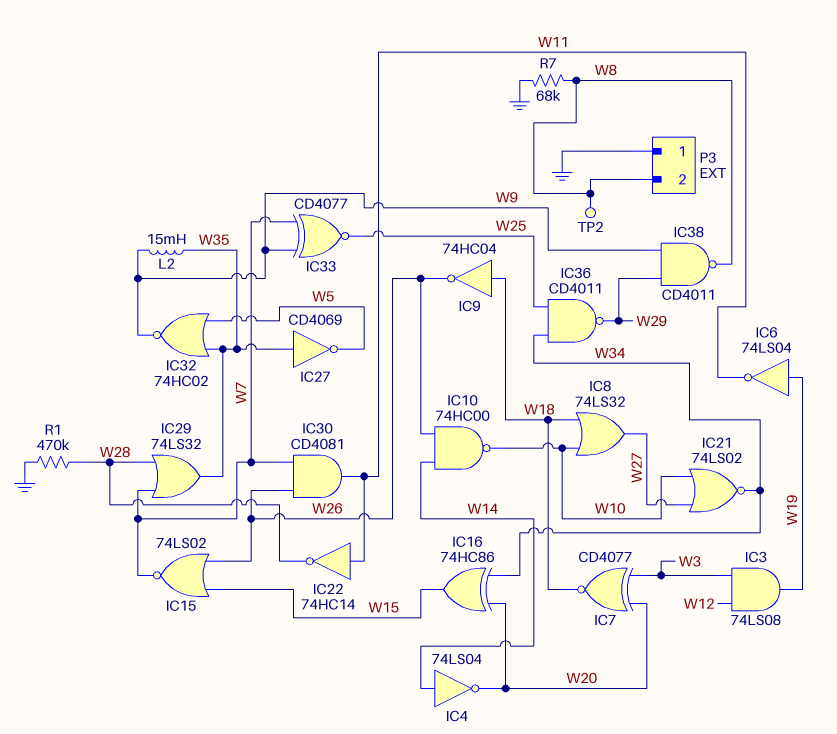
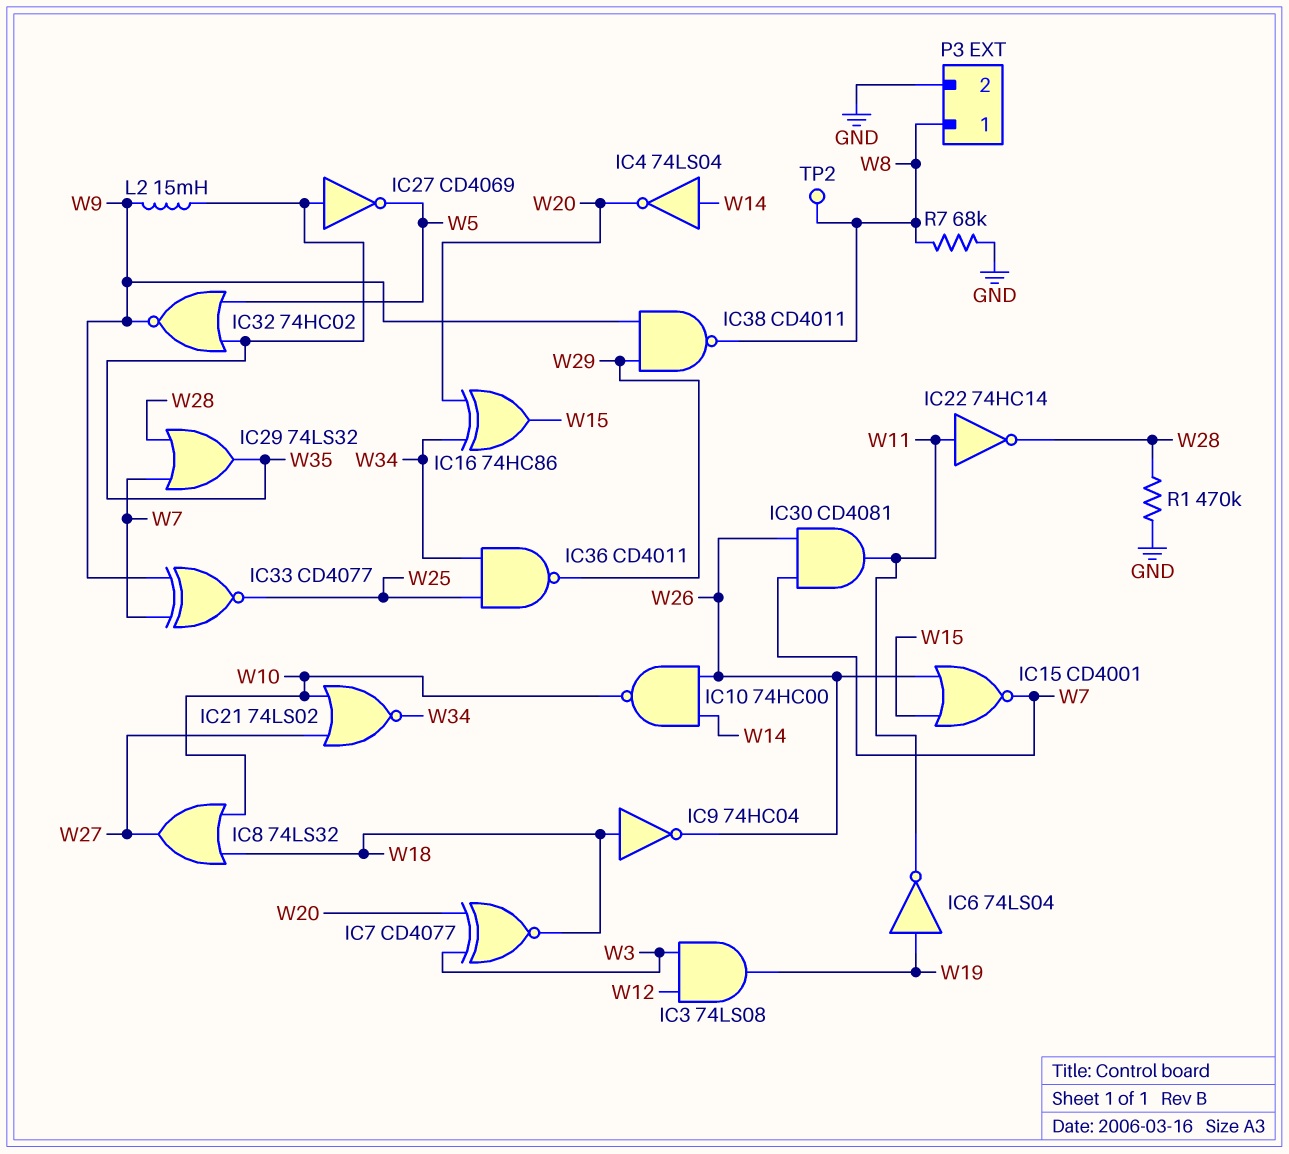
IC15: NOR 74LS02 (in W15, in W26, out W7) -> NOR CD4001 (in W15, in W26, out W7)
P3 pin 1: GND -> W8
P3 pin 2: W8 -> GND

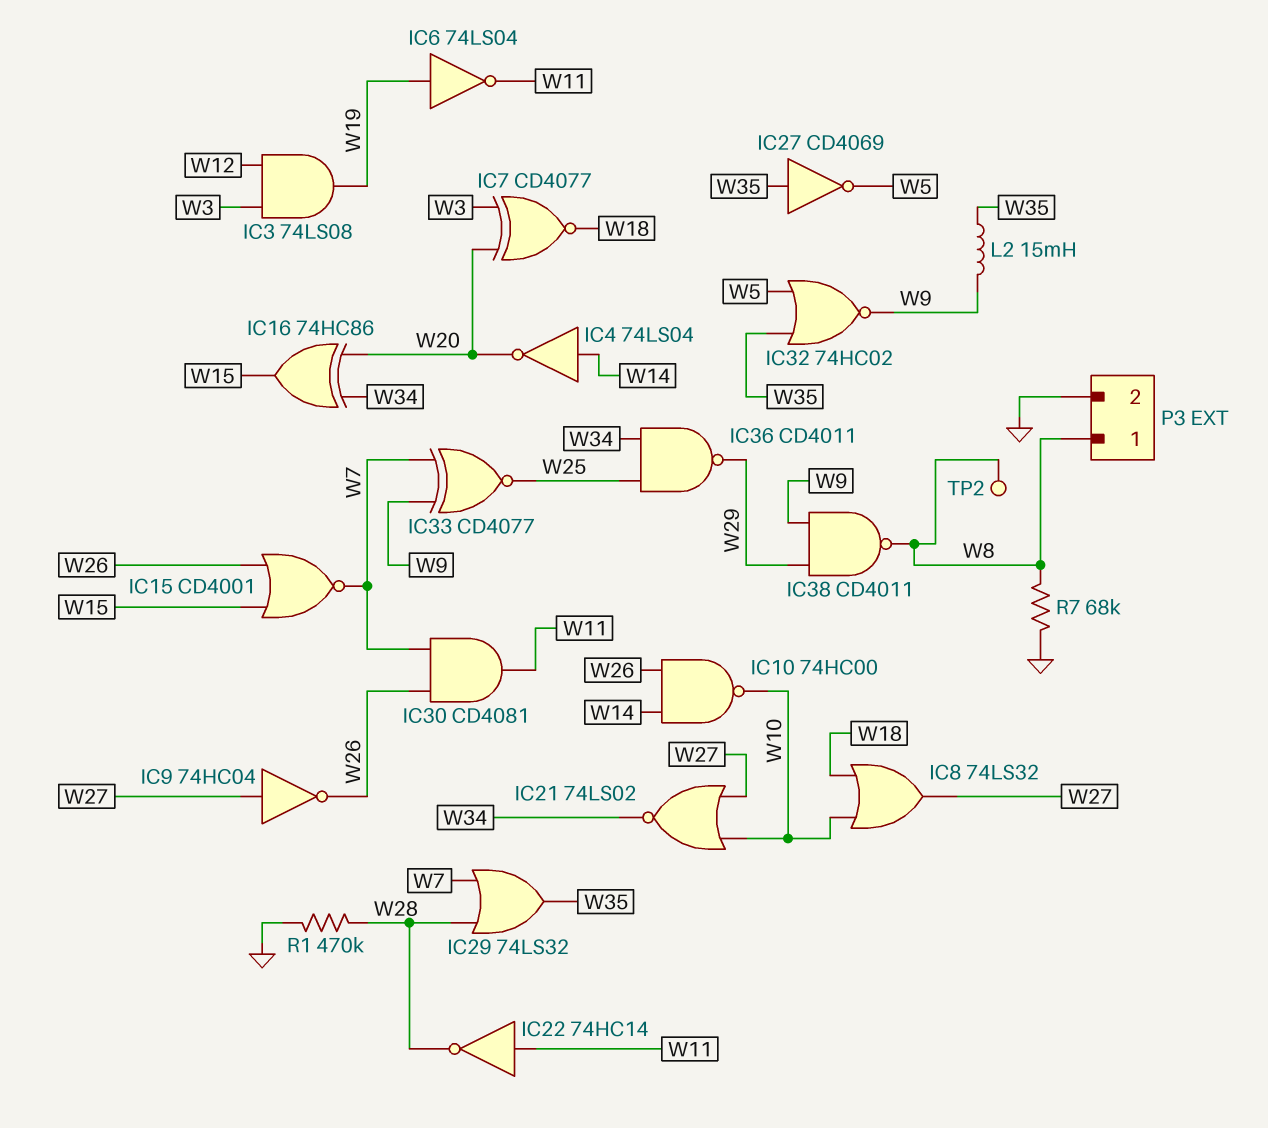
IC9: NOT 74HC04 (in W18, out W26) -> NOT 74HC04 (in W27, out W26)

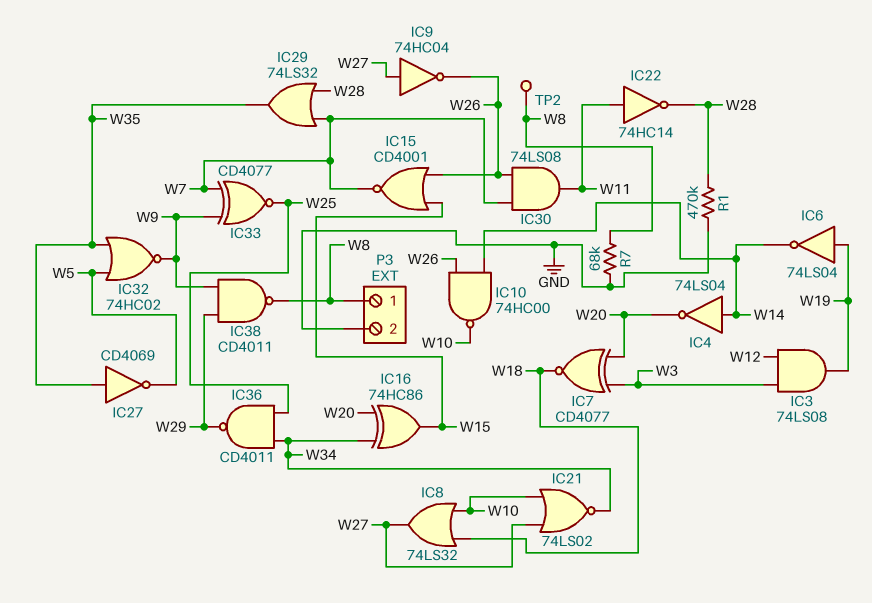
IC6: NOT 74LS04 (in W19, out W11) -> NOT 74LS04 (in W19, out W14)
IC30: AND CD4081 (in W7, in W26, out W11) -> AND 74LS08 (in W7, in W26, out W11)
L2: 15mH (W9, W35) -> none

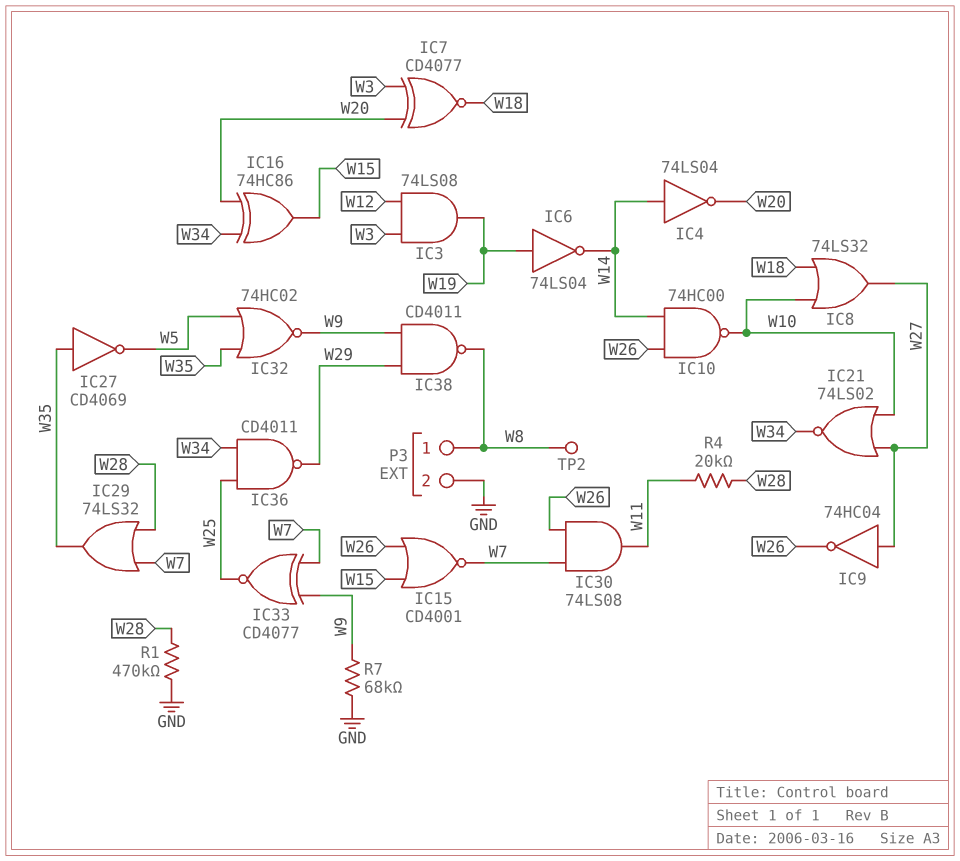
IC22: NOT 74HC14 (in W11, out W28) -> none
R4: none -> 20k (W11, W28)
R7: 68k (GND, W8) -> 68k (GND, W9)

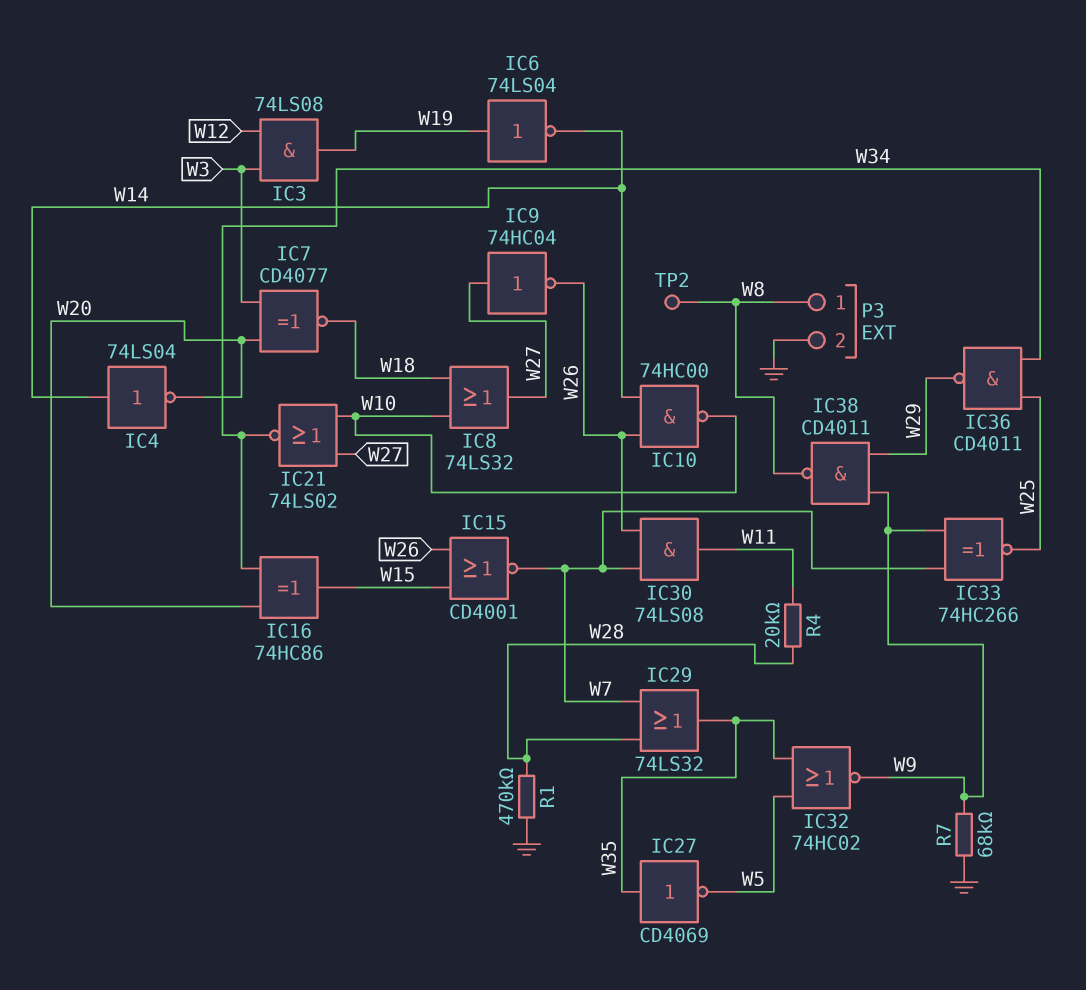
IC33: XNOR CD4077 (in W7, in W9, out W25) -> XNOR 74HC266 (in W7, in W9, out W25)

